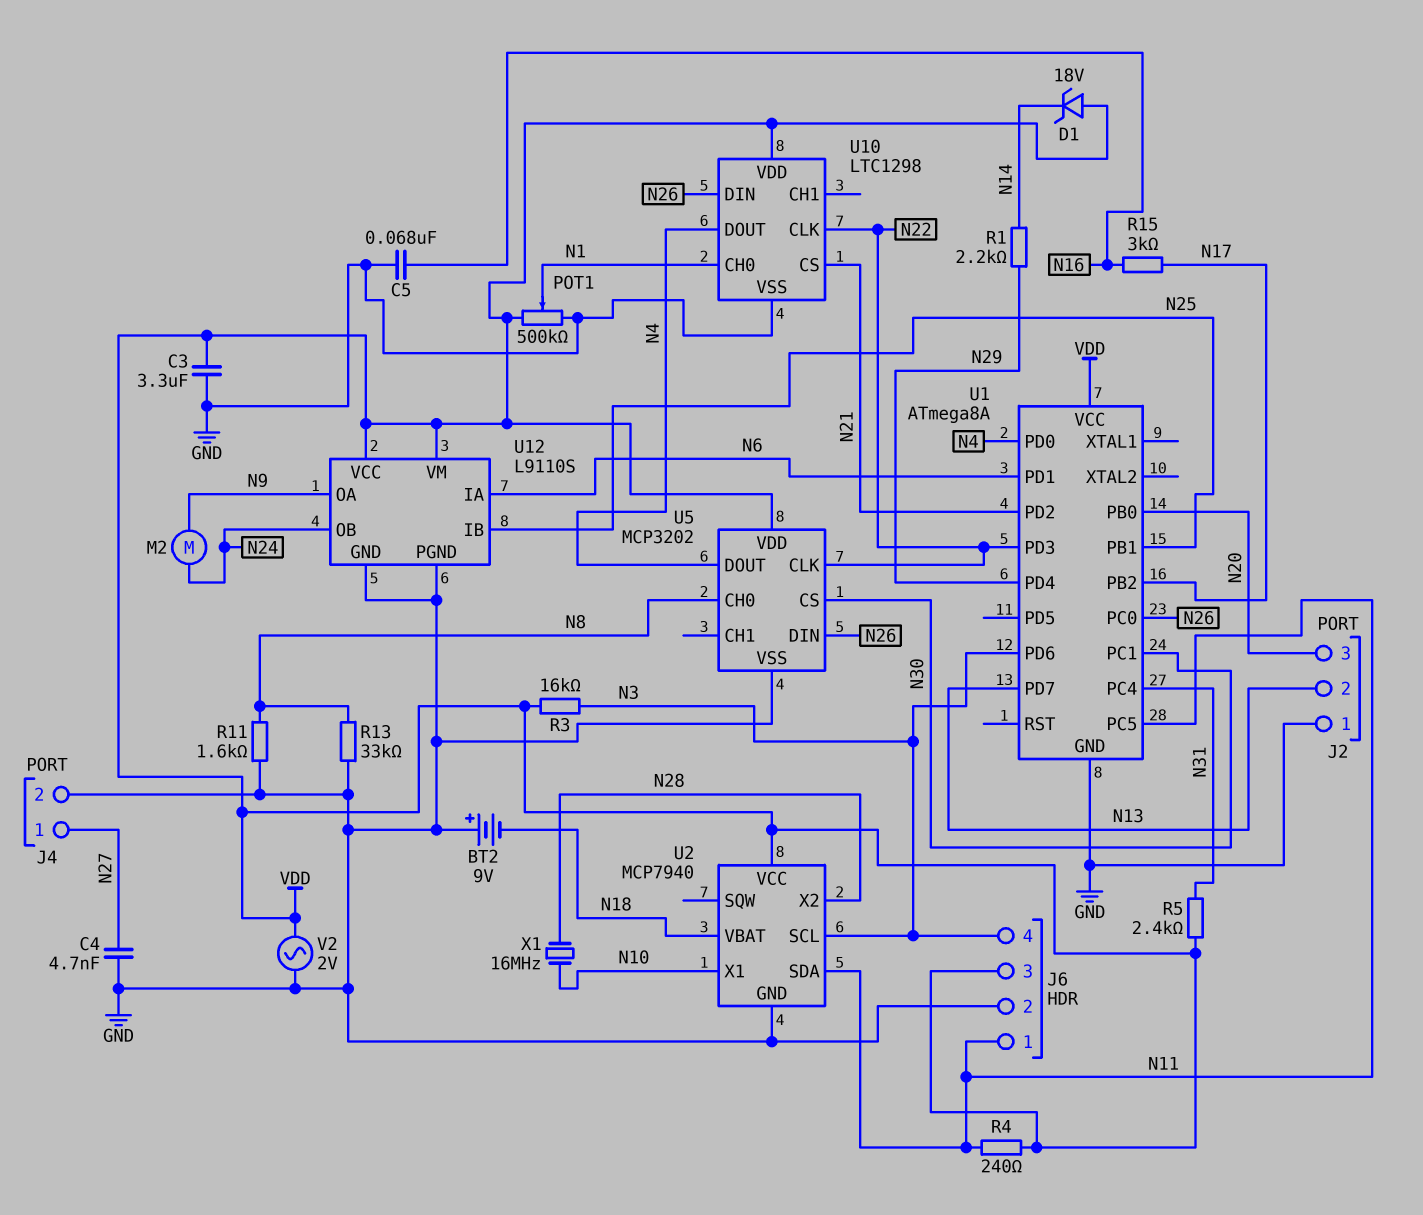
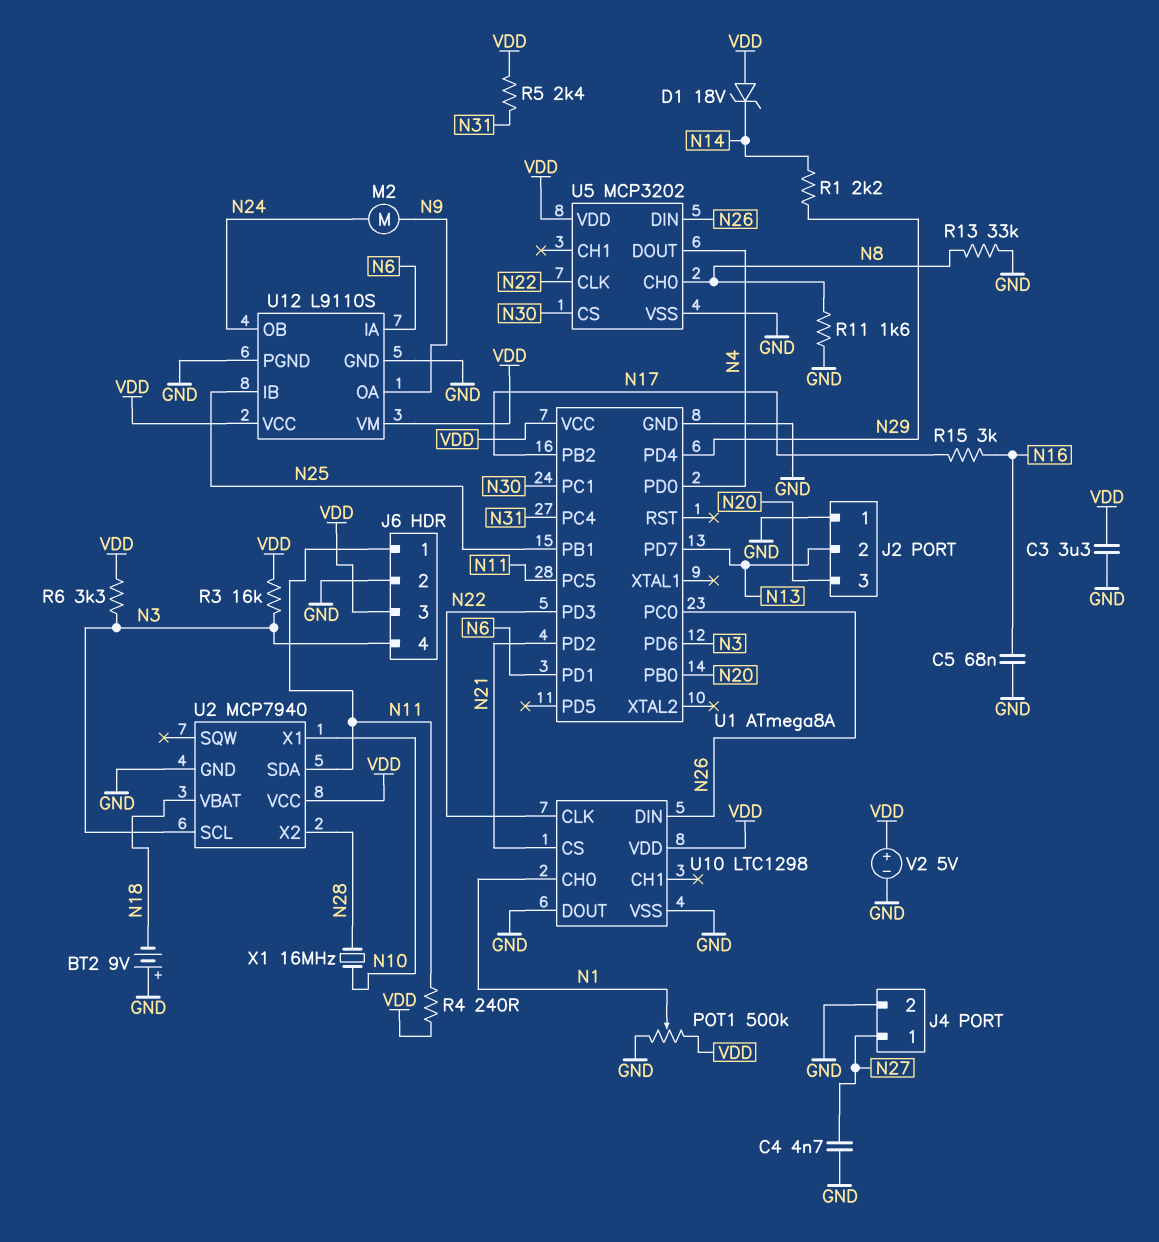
R6: none -> 3.3k (N3, VDD)
U10 pin DOUT: N4 -> GND
V2: AC 2V (GND, VDD) -> 5V (plus VDD, minus GND)

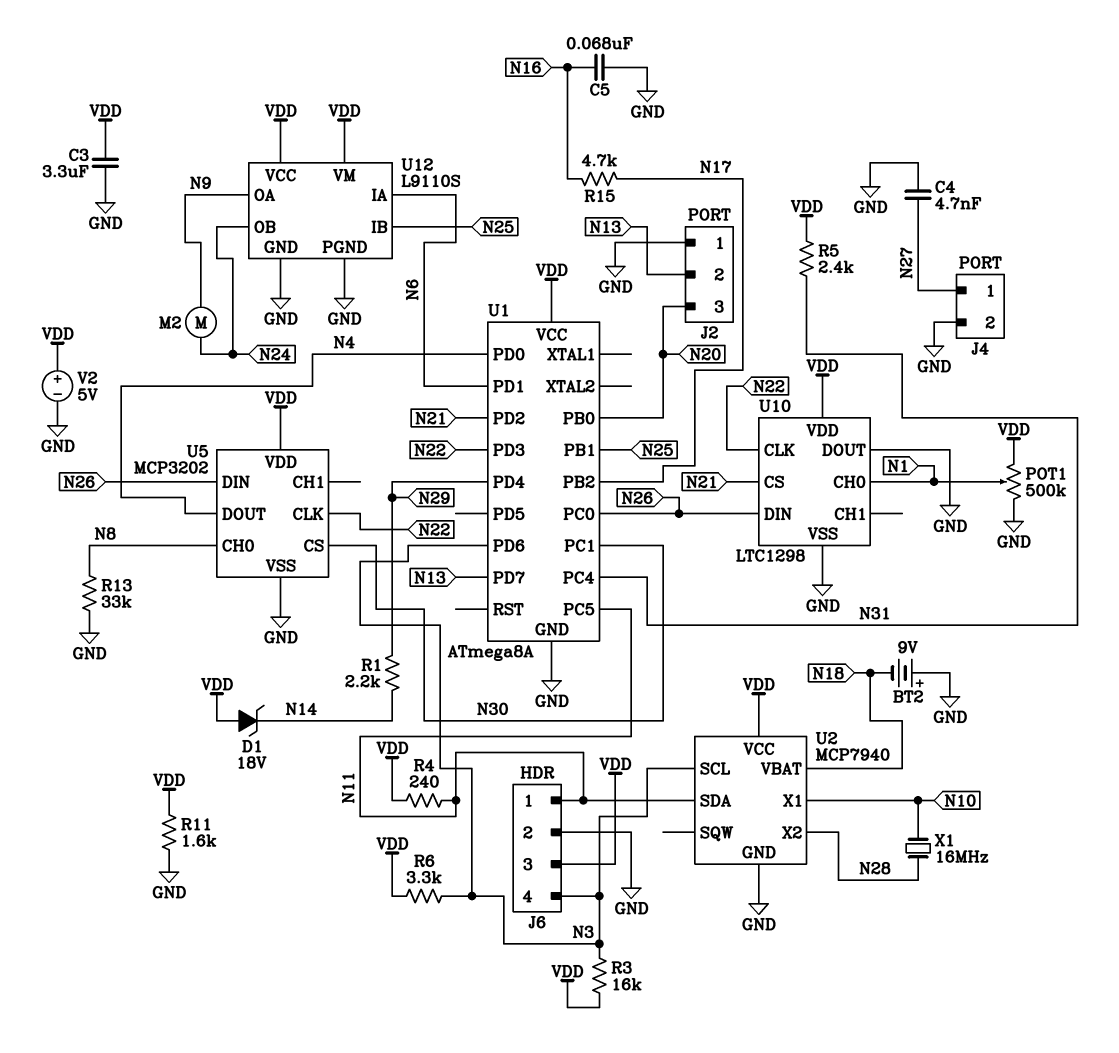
R11: 1.6k (GND, N8) -> 1.6k (GND, VDD)
R15: 3k (N16, N17) -> 4.7k (N16, N17)

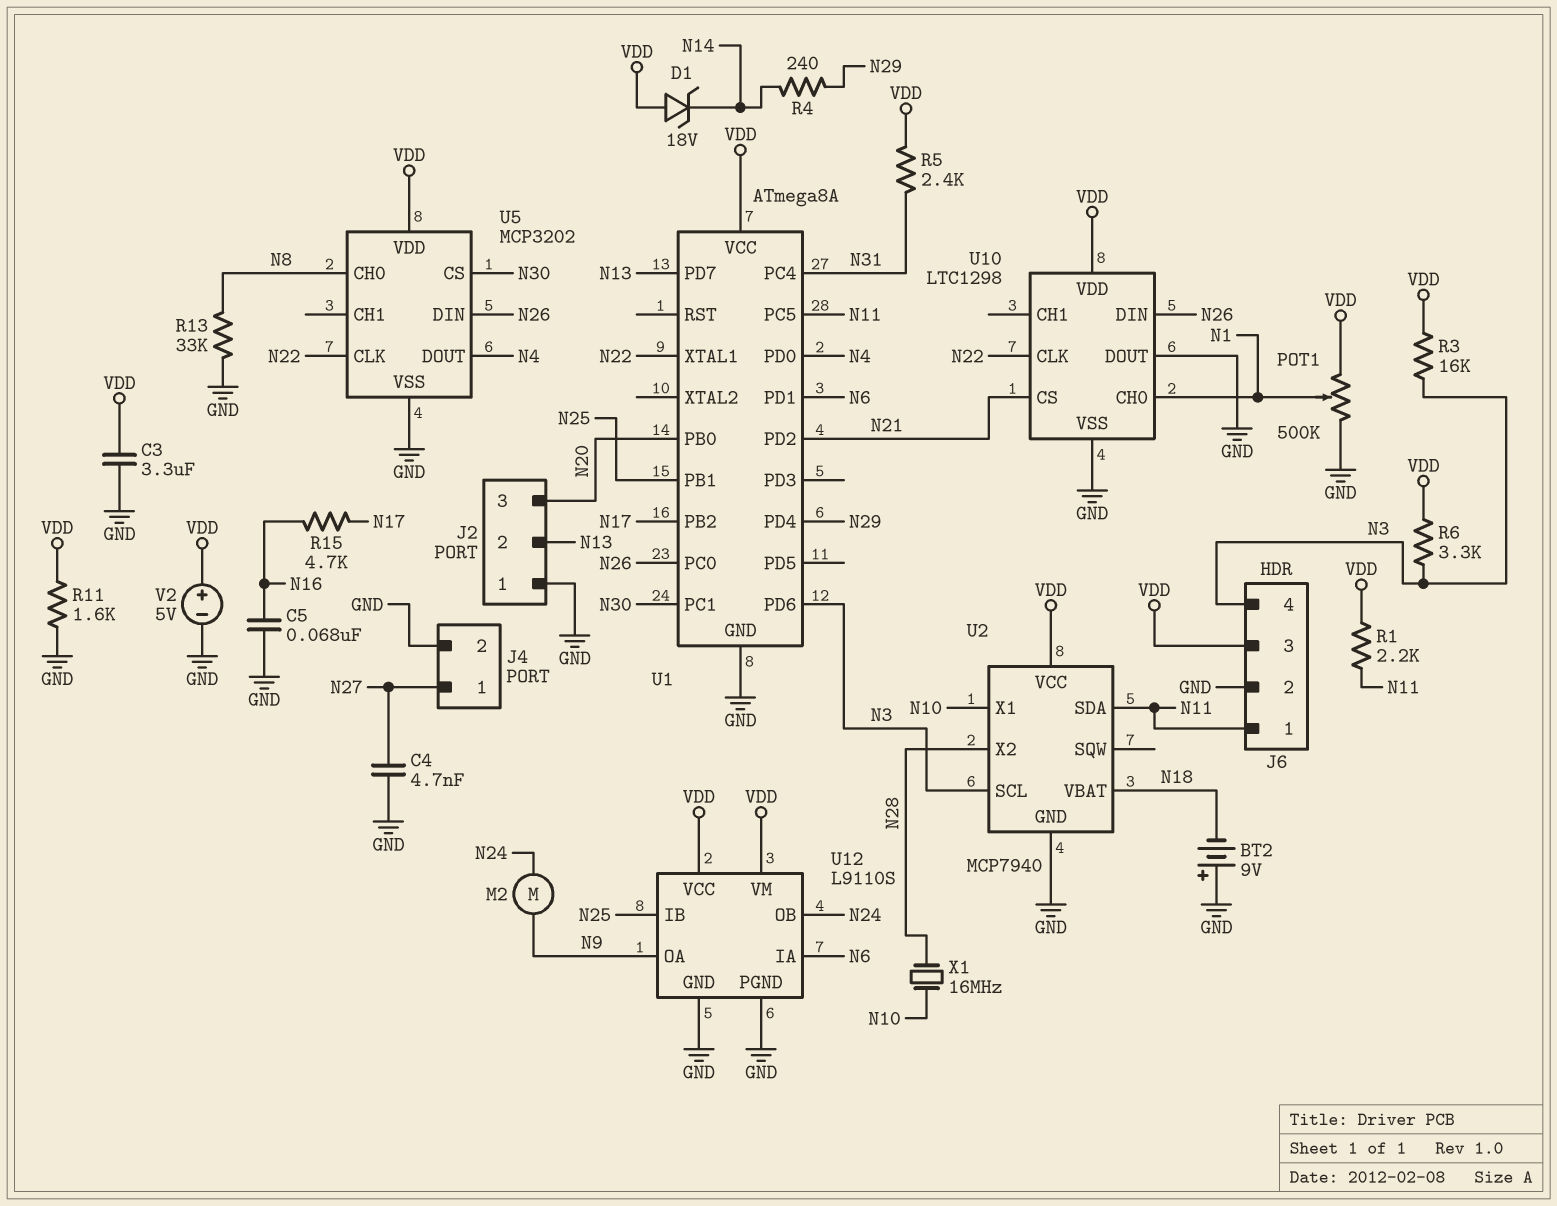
R1: 2.2k (N14, N29) -> 2.2k (N11, VDD)
R4: 240 (N11, VDD) -> 240 (N14, N29)
U1 pin PD3: N22 -> none
U1 pin XTAL1: none -> N22

